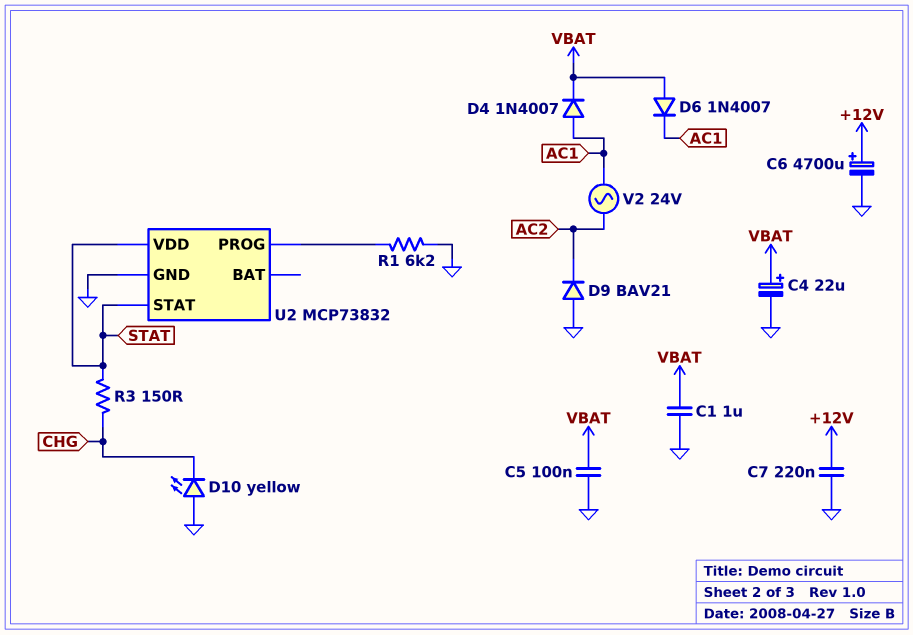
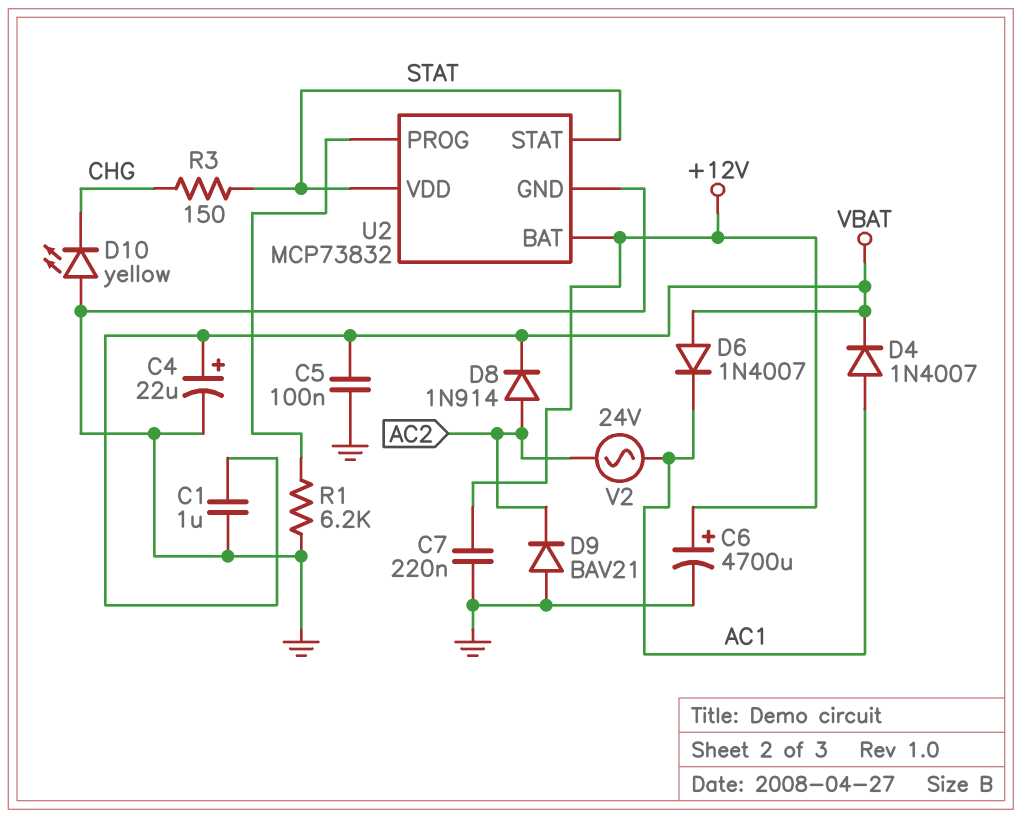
D8: none -> diode 1N914 (A AC2, K VBAT)
U2 pin BAT: none -> +12V

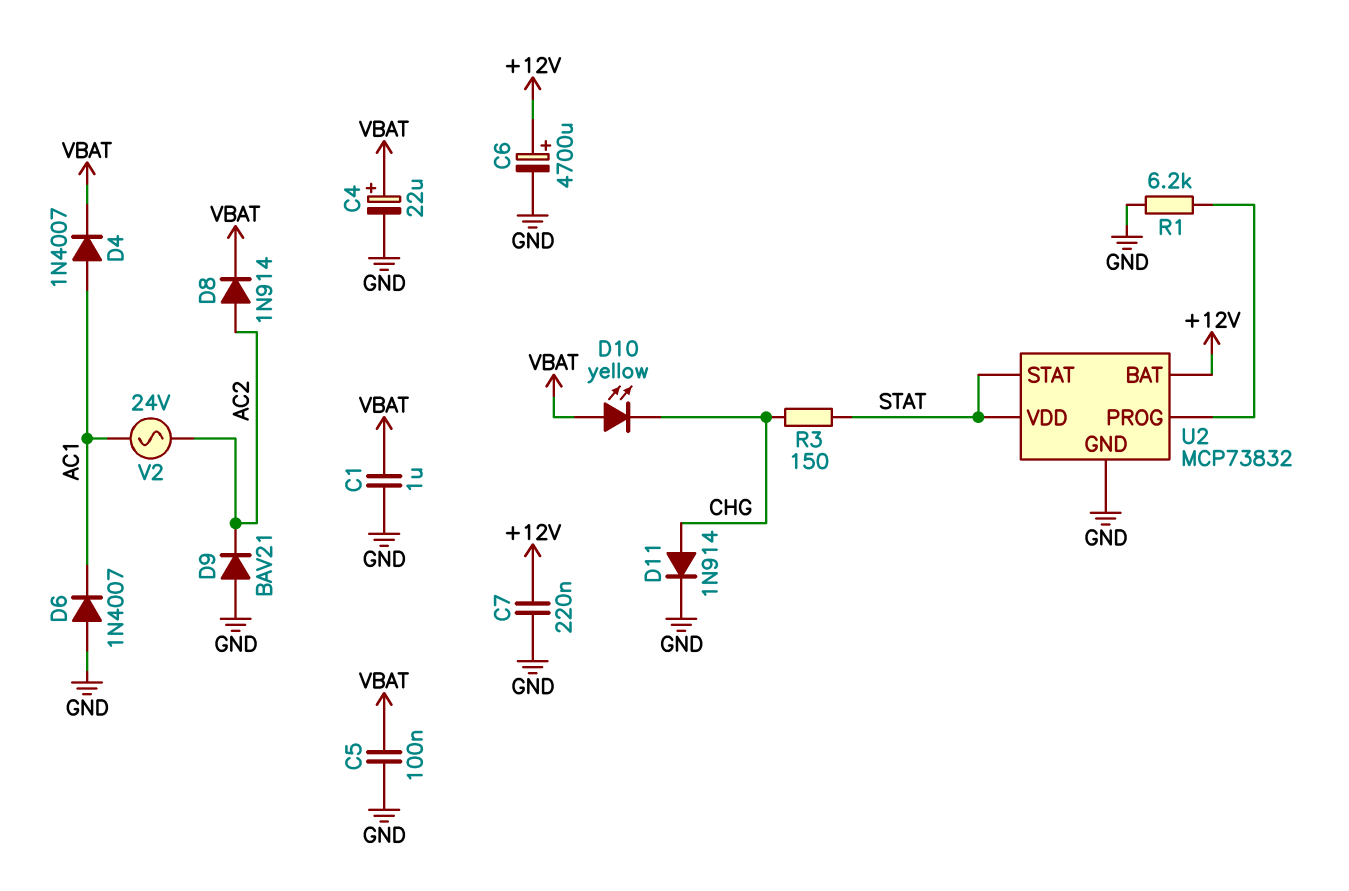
D6: diode 1N4007 (A VBAT, K AC1) -> diode 1N4007 (A GND, K AC1)
D10: LED yellow (A GND, K CHG) -> LED yellow (A VBAT, K CHG)
D11: none -> diode 1N914 (A CHG, K GND)

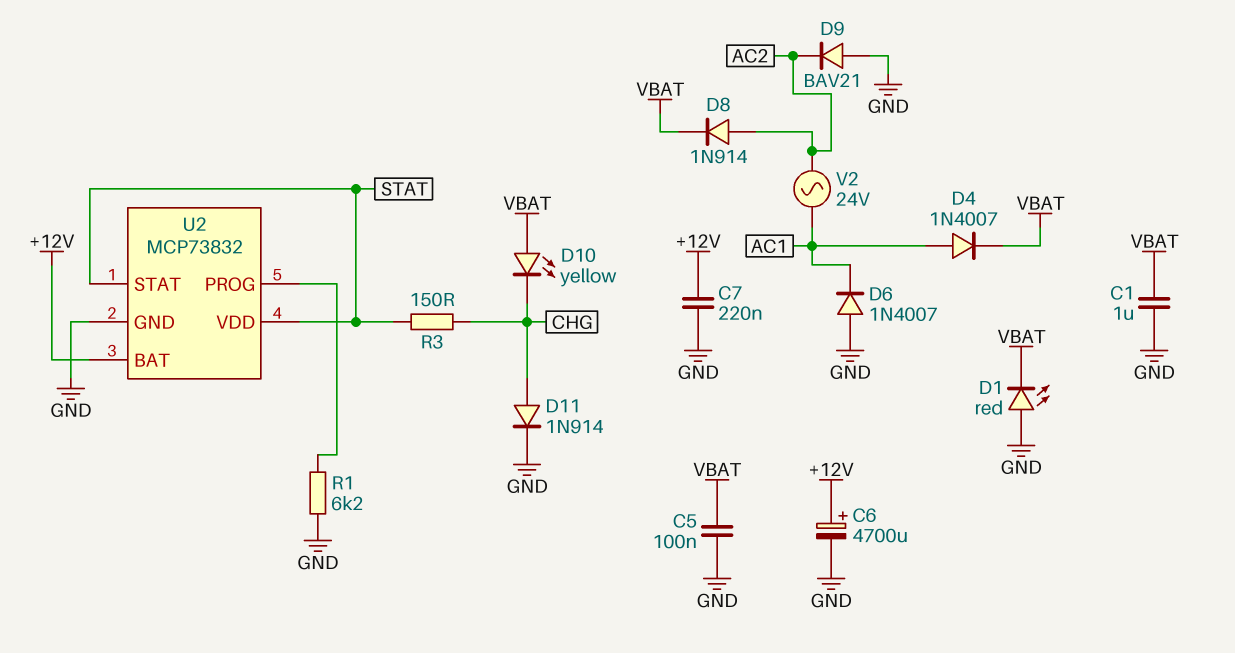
C4: 22uF (plus VBAT, minus GND) -> none
D1: none -> LED red (A GND, K VBAT)

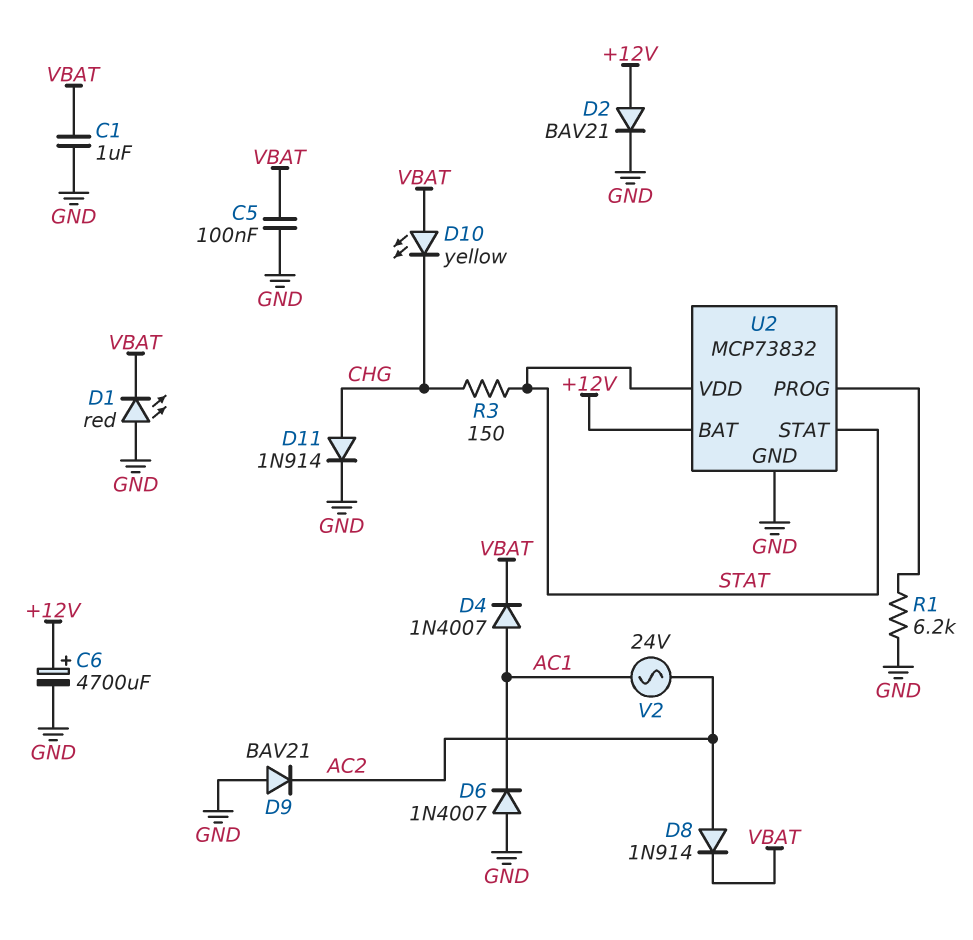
C7: 220nF (+12V, GND) -> none
D2: none -> diode BAV21 (A +12V, K GND)

